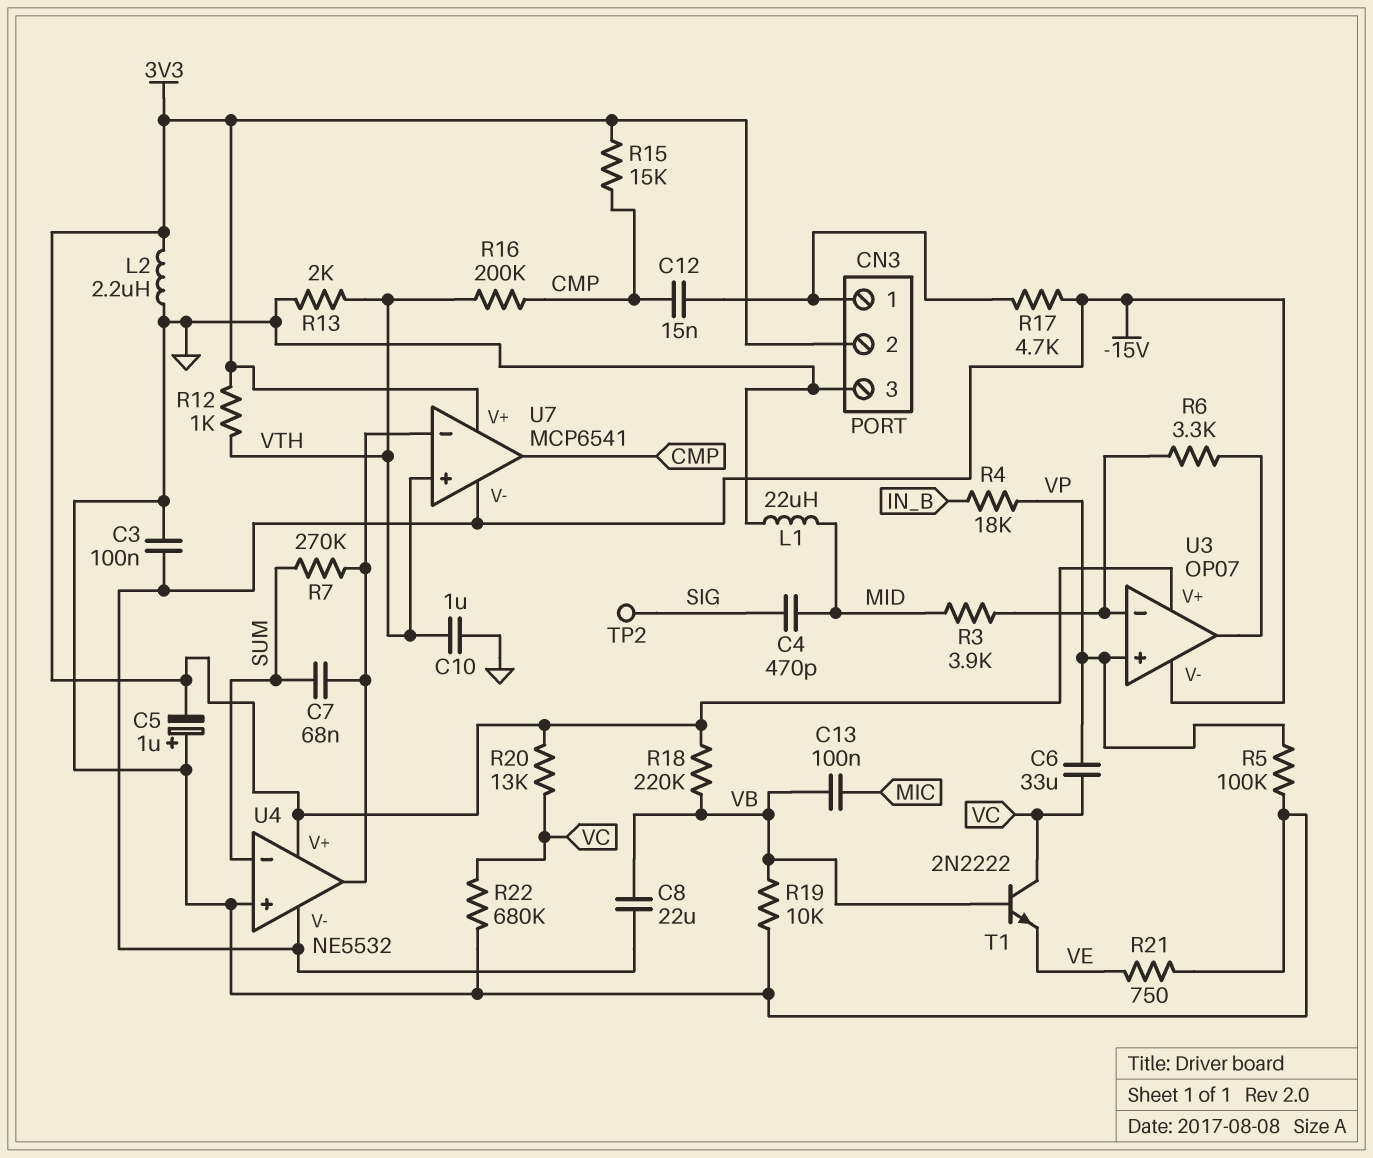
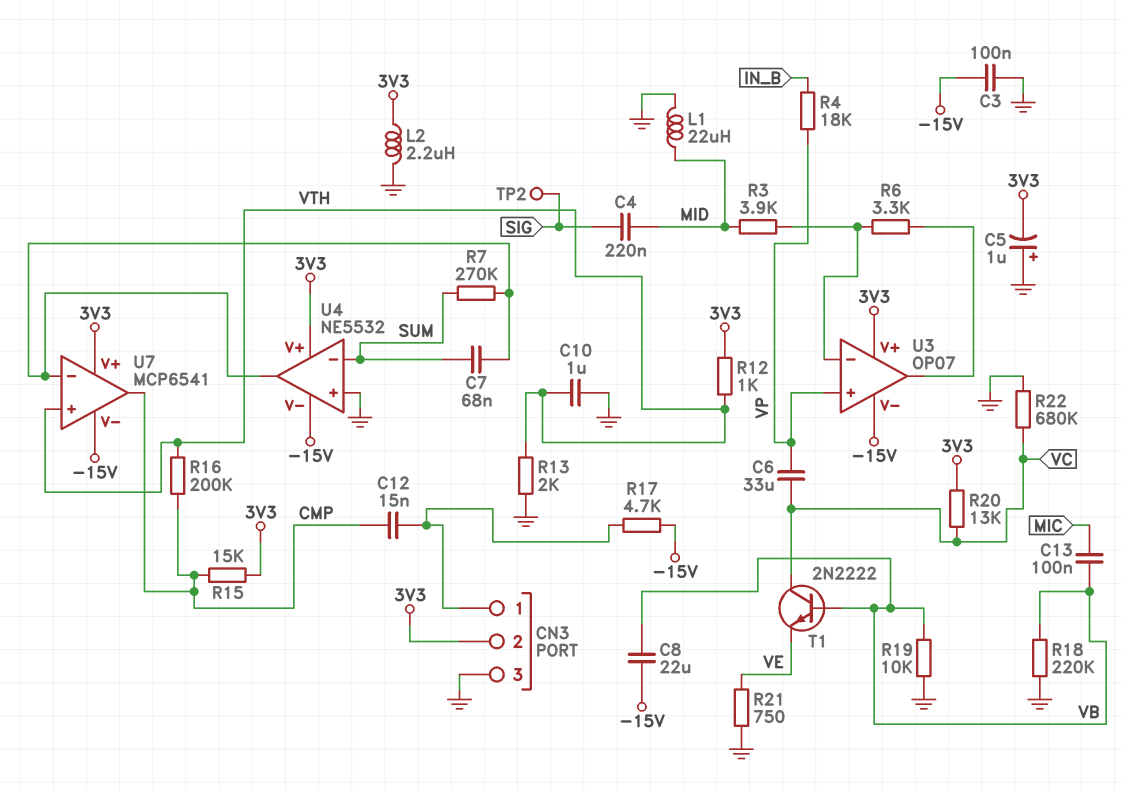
C4: 470pF (MID, SIG) -> 220nF (MID, SIG)
R5: 100k (GND, VP) -> none
R18: 220k (3V3, VB) -> 220k (GND, VB)

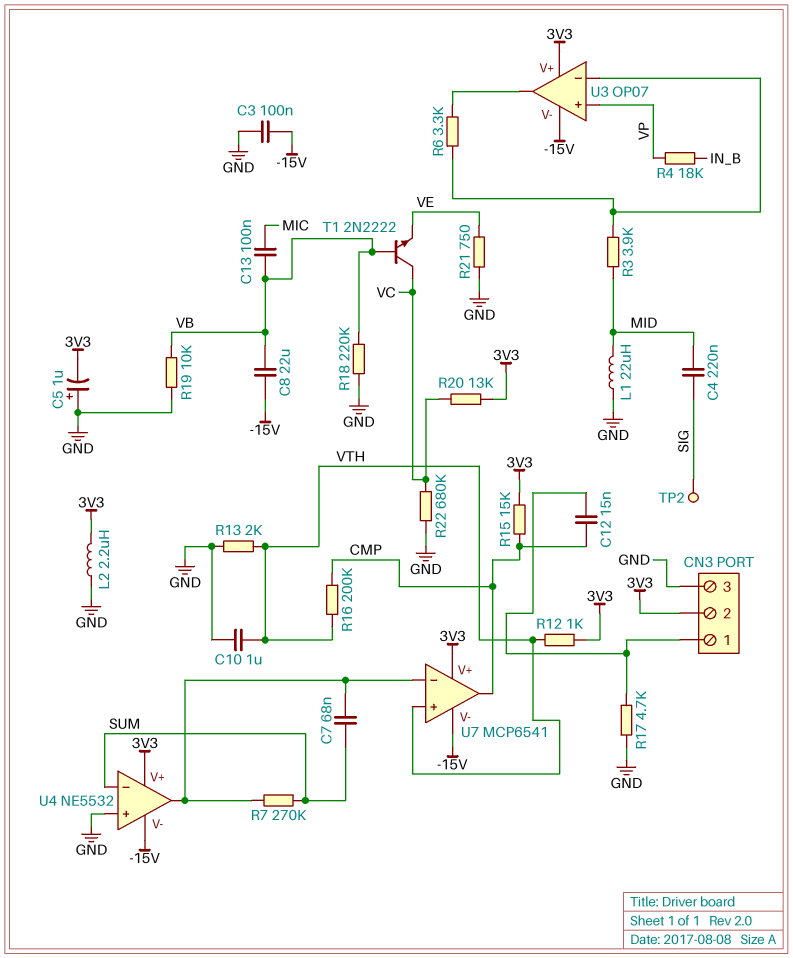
C6: 33uF (VC, VP) -> none
R17: 4.7k (-15V, CN3/1) -> 4.7k (CN3/1, GND)

